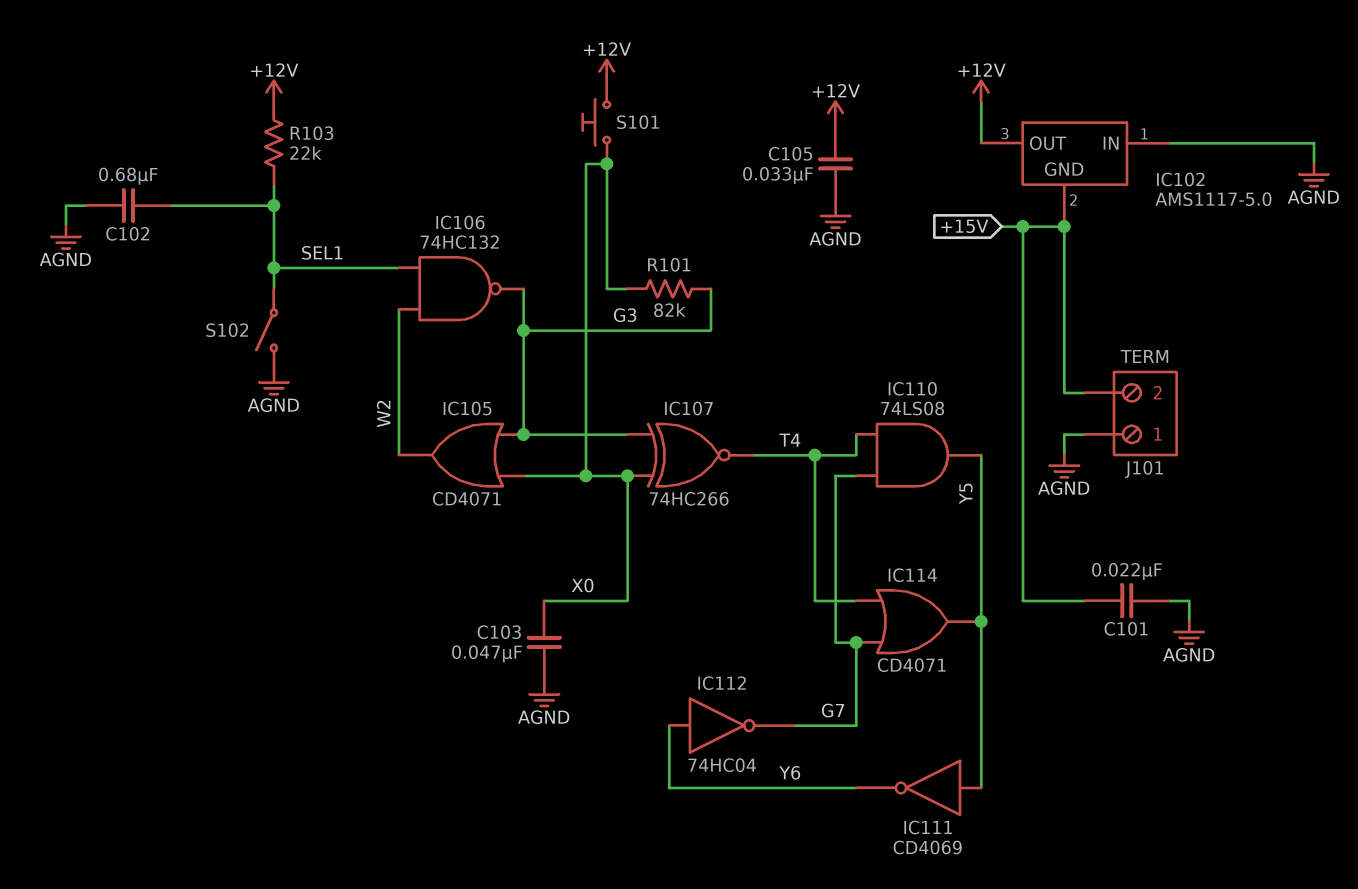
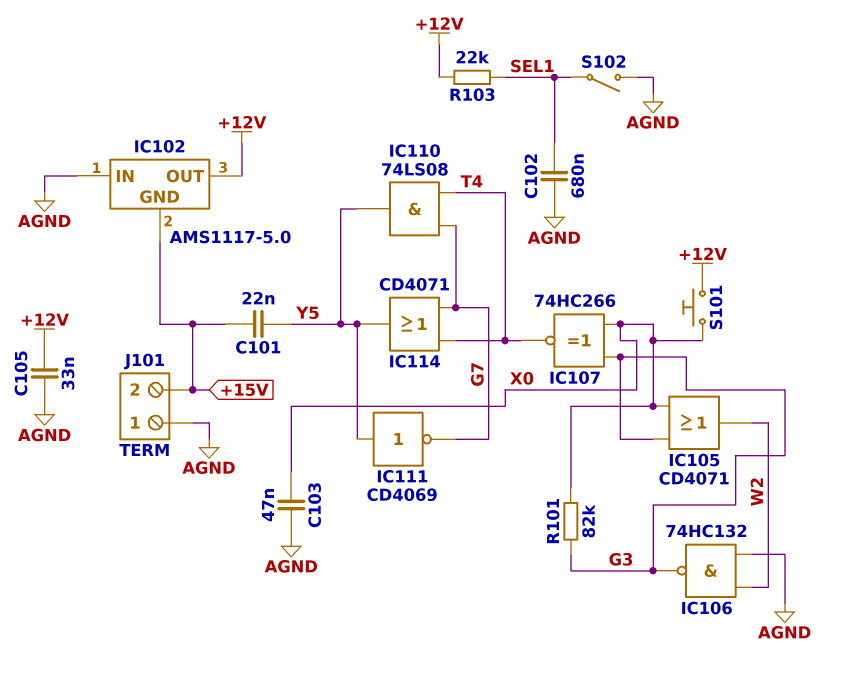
C101: 22nF (+15V, AGND) -> 22nF (+15V, Y5)
IC106: NAND 74HC132 (in SEL1, in W2, out G3) -> NAND 74HC132 (in AGND, in W2, out G3)
IC111: NOT CD4069 (in Y5, out Y6) -> NOT CD4069 (in Y5, out G7)
IC112: NOT 74HC04 (in Y6, out G7) -> none

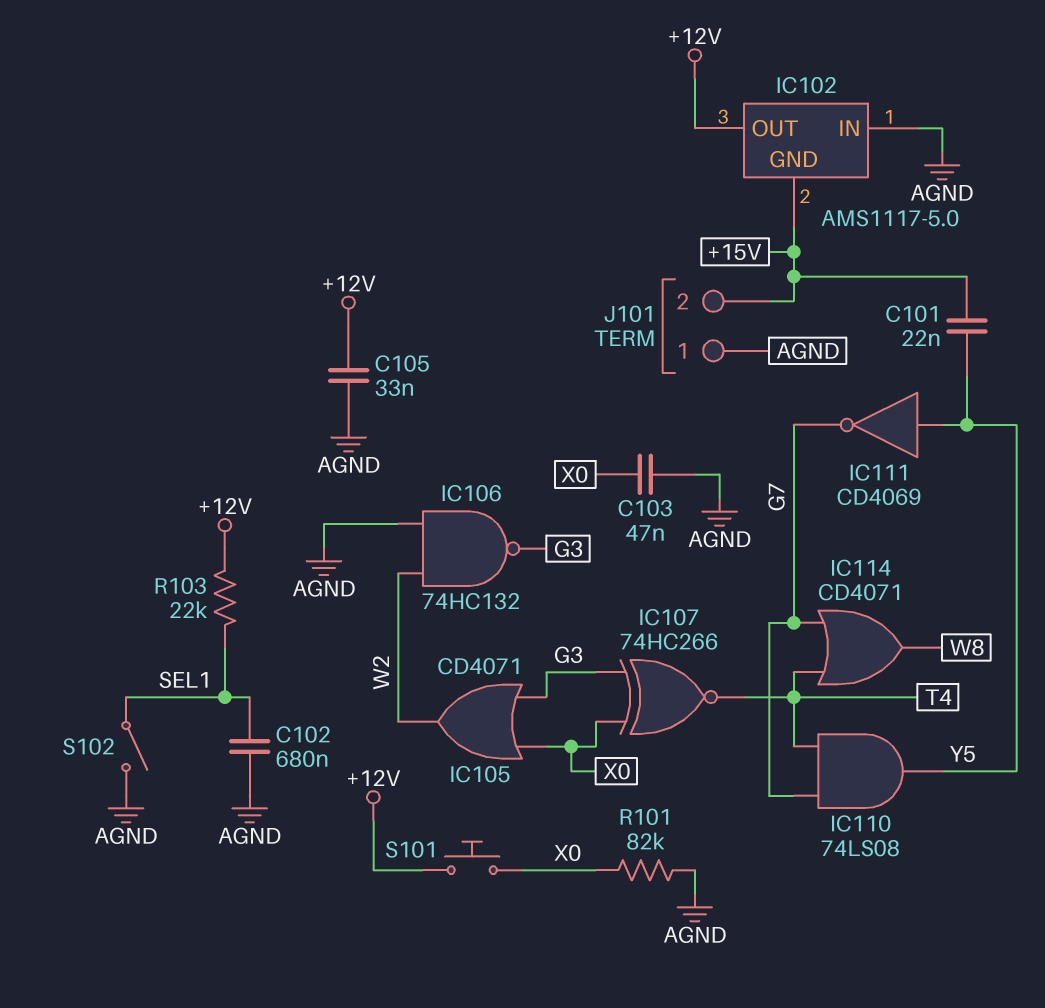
IC114: OR CD4071 (in G7, in T4, out Y5) -> OR CD4071 (in G7, in T4, out W8)
R101: 82k (G3, X0) -> 82k (AGND, X0)

